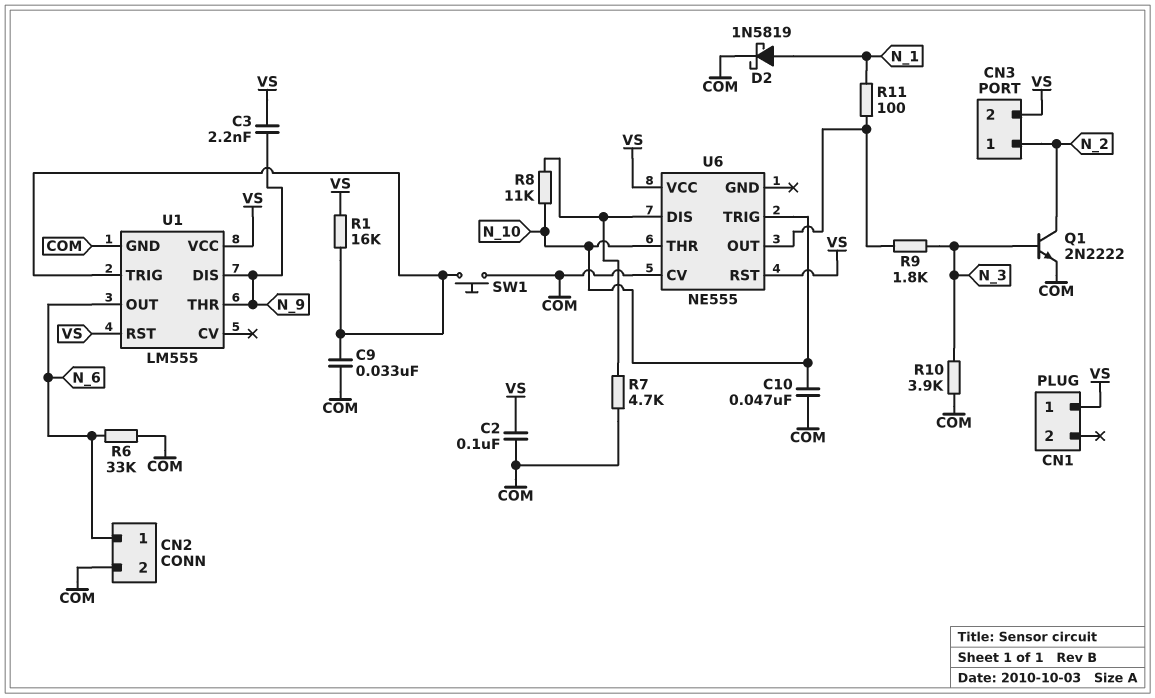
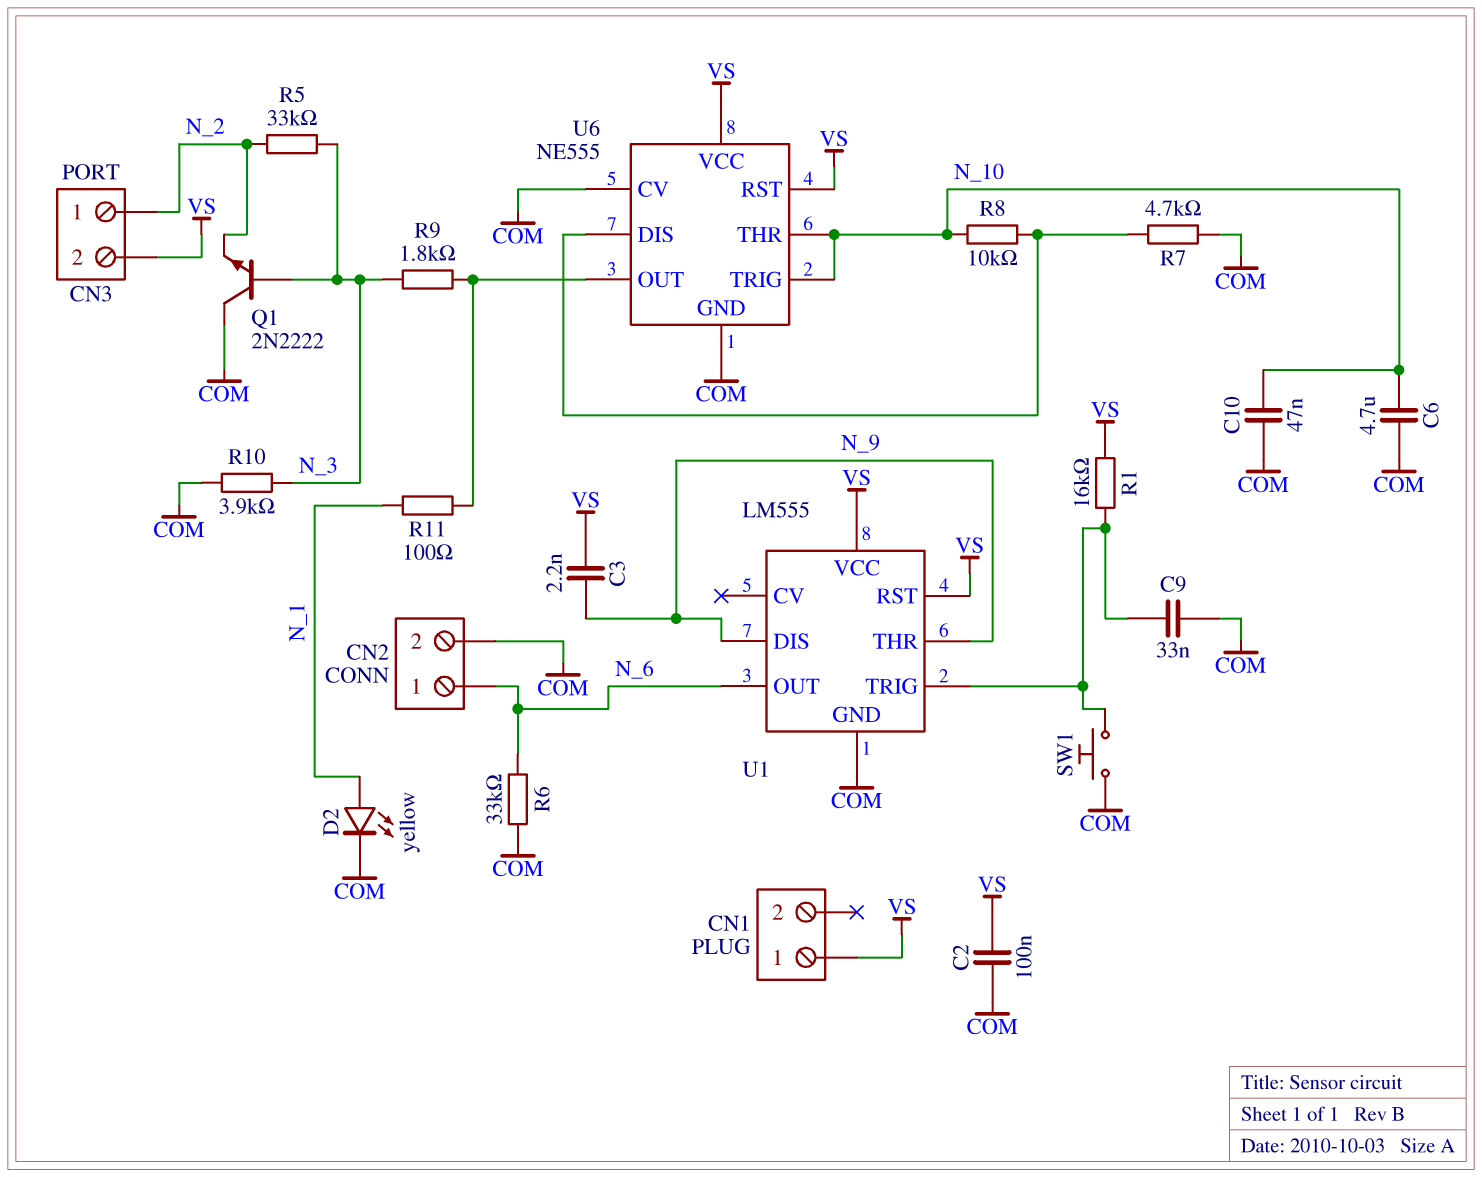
C6: none -> 4.7uF (COM, N_10)
D2: schottky 1N5819 (A N_1, K COM) -> LED yellow (A N_1, K COM)
Q1: NPN 2N2222 (B N_3, C N_2, E COM) -> NPN 2N2222 (B N_3, C COM, E N_2)
R5: none -> 33k (N_2, N_3)
R8: 11k (N_10, U6/DIS) -> 10k (N_10, U6/DIS)
U6 pin GND: none -> COM

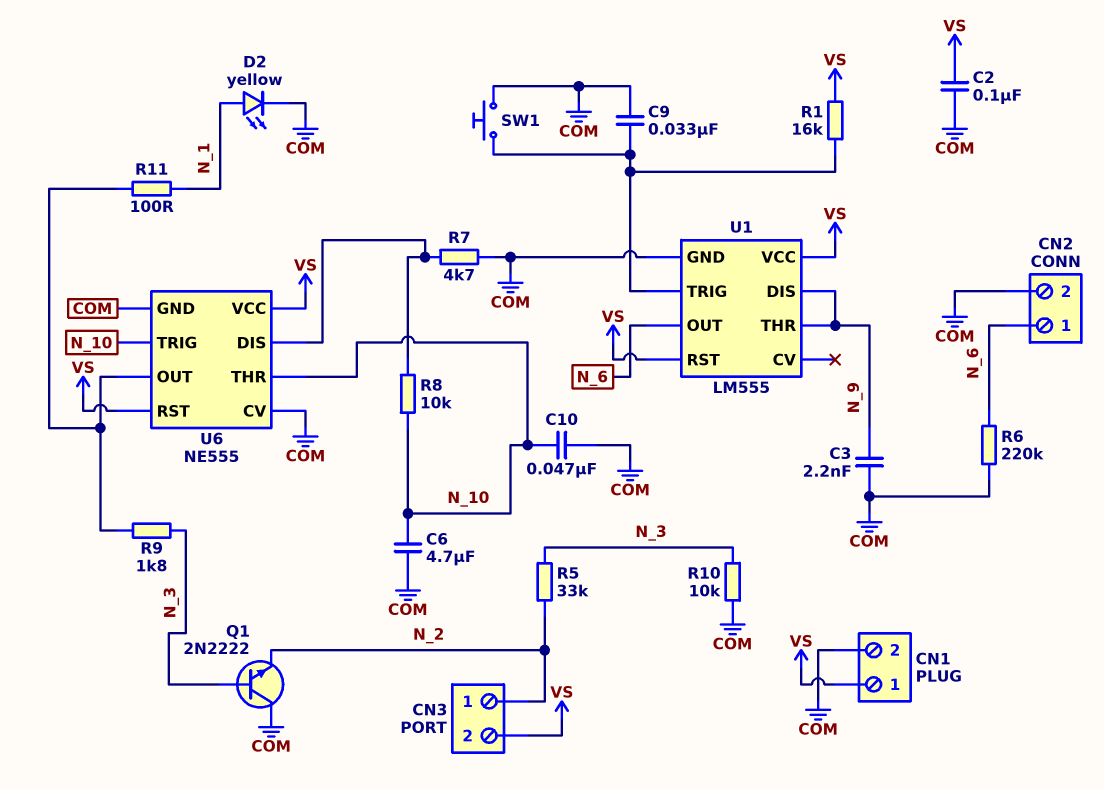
C3: 2.2nF (N_9, VS) -> 2.2nF (COM, N_9)
CN1 pin 2: none -> COM
R6: 33k (COM, N_6) -> 220k (COM, N_6)
R10: 3.9k (COM, N_3) -> 10k (COM, N_3)

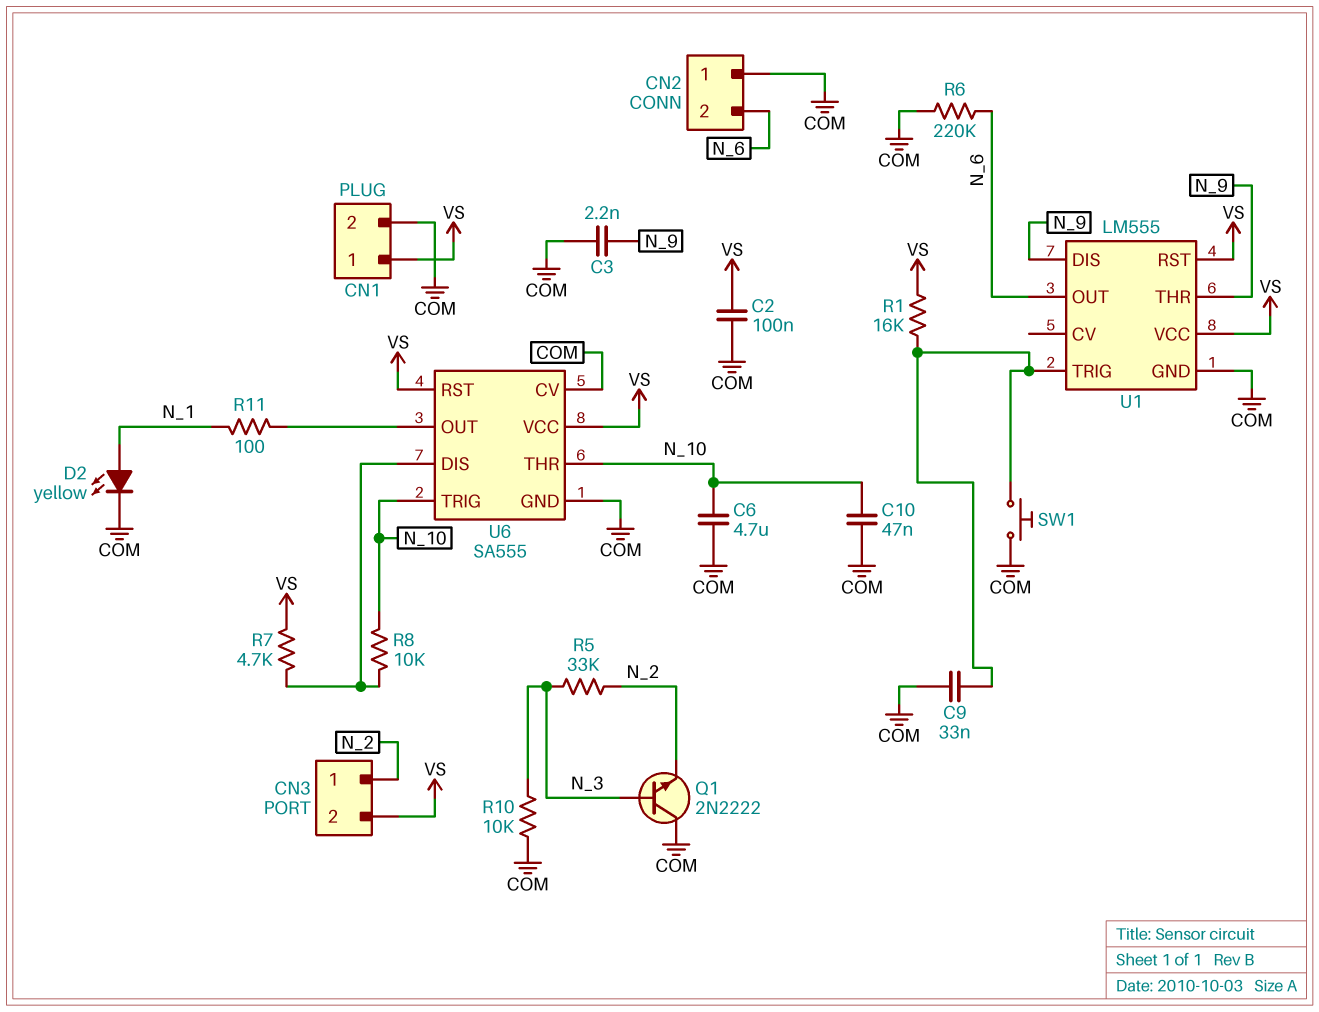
CN2 pin 1: N_6 -> COM
CN2 pin 2: COM -> N_6
R7: 4.7k (COM, U6/DIS) -> 4.7k (U6/DIS, VS)
R9: 1.8k (N_3, U6/OUT) -> none
U6: NE555 -> SA555

